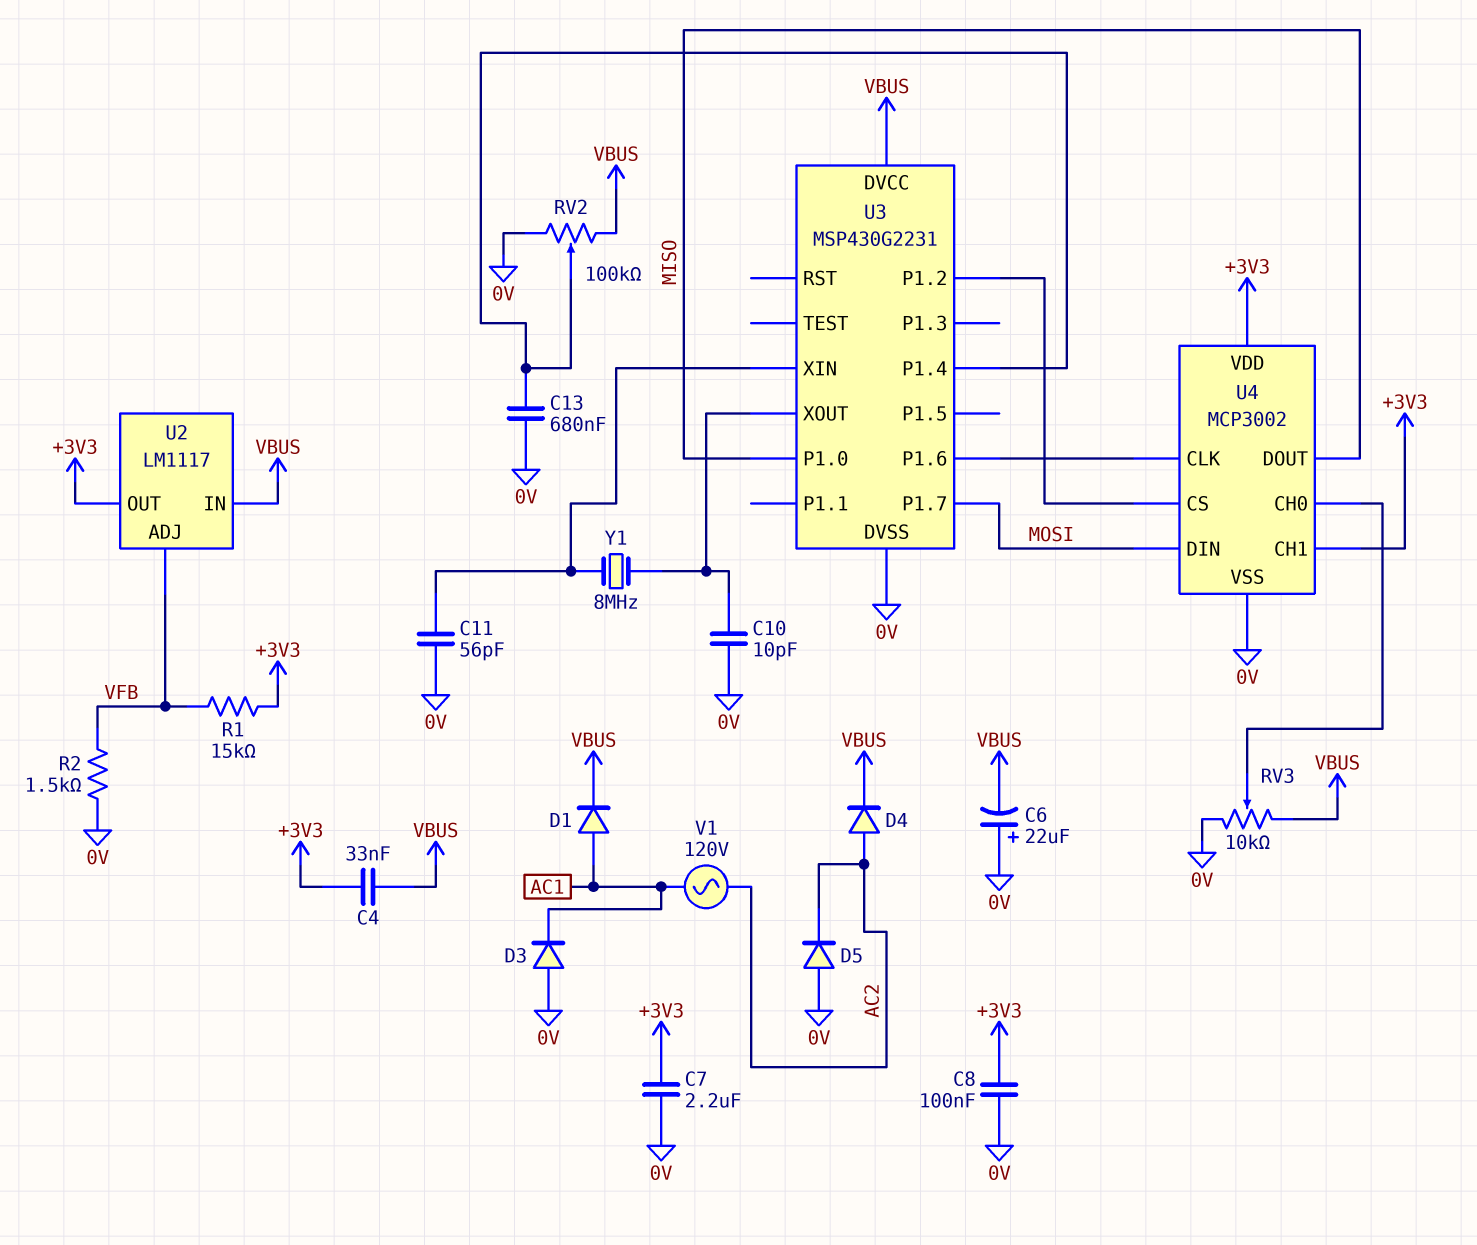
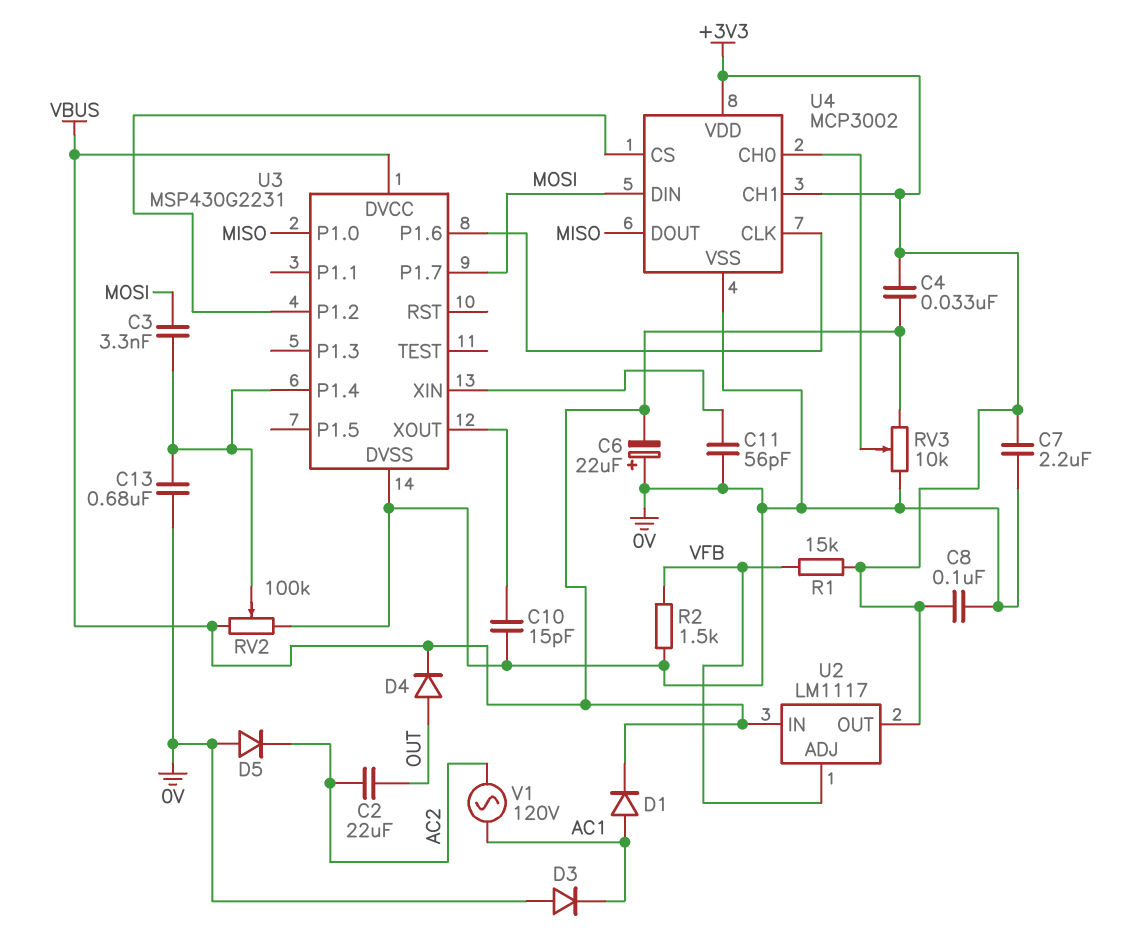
C2: none -> 22uF (AC2, OUT)
C3: none -> 3.3nF (MOSI, U3/P1.4)
C10: 10pF (0V, U3/XOUT) -> 15pF (0V, U3/XOUT)
D4: diode (A AC2, K VBUS) -> diode (A OUT, K VBUS)
Y1: 8MHz (U3/XIN, U3/XOUT) -> none

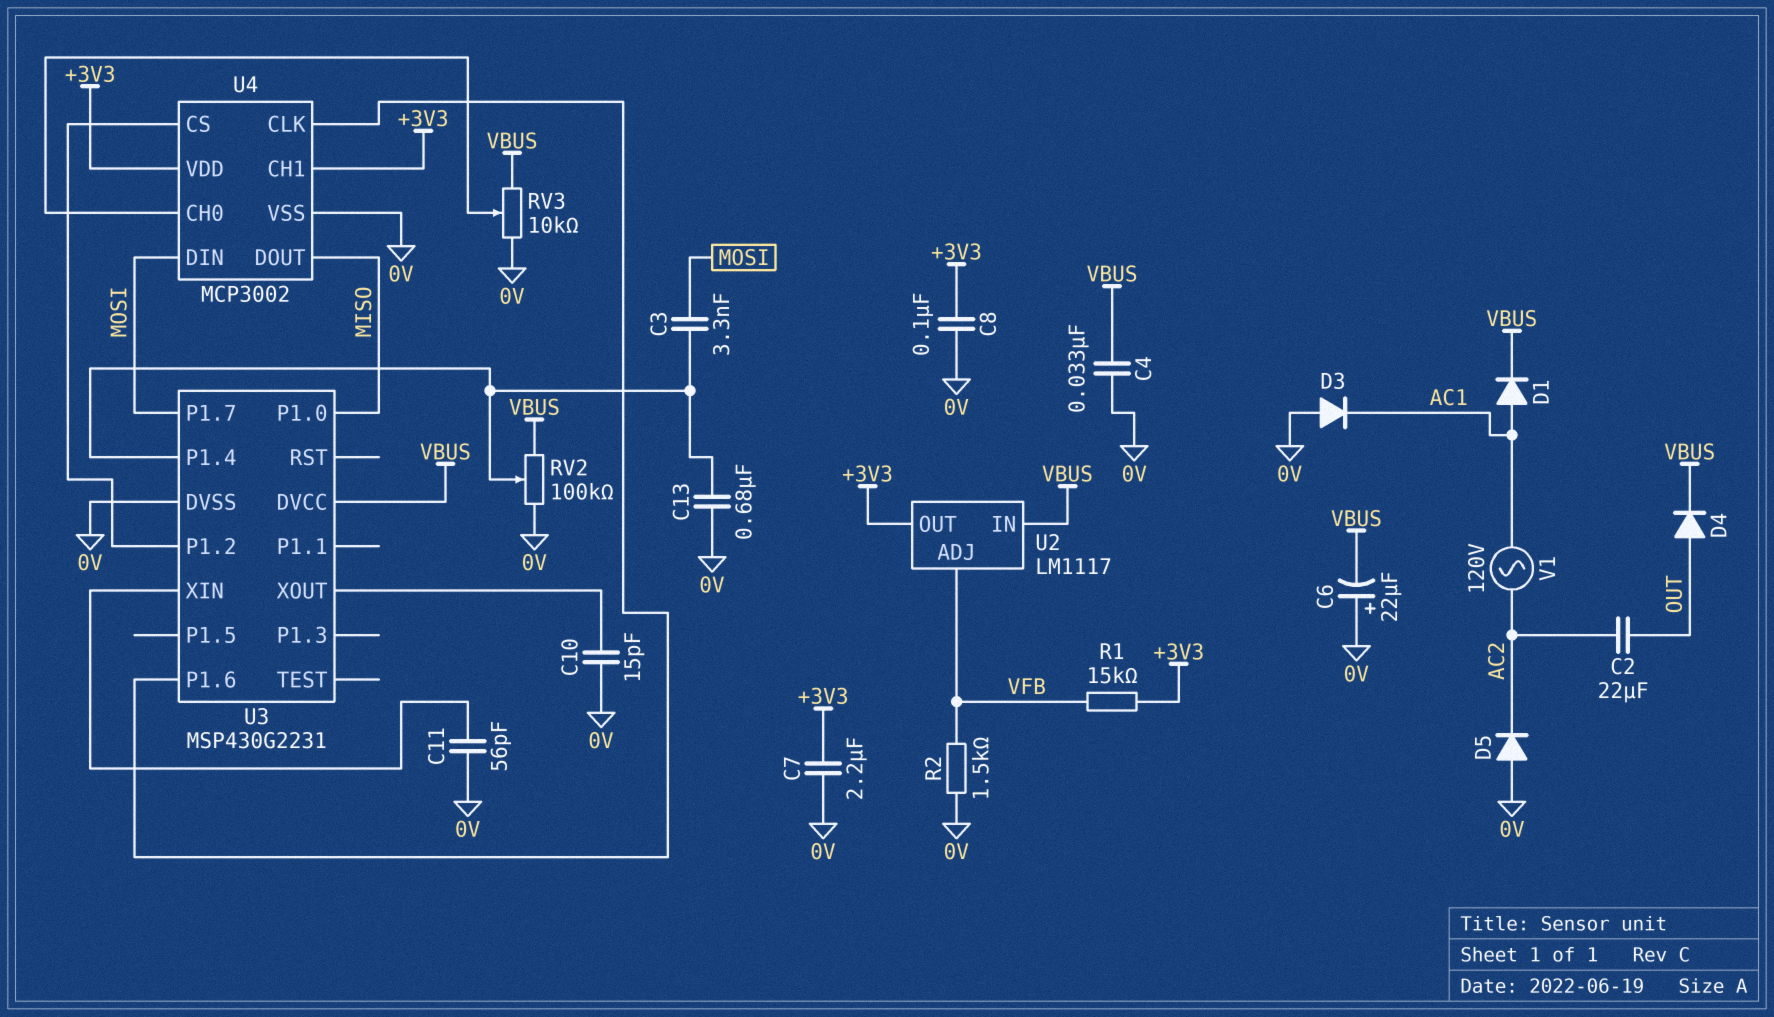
C4: 33nF (+3V3, VBUS) -> 33nF (0V, VBUS)

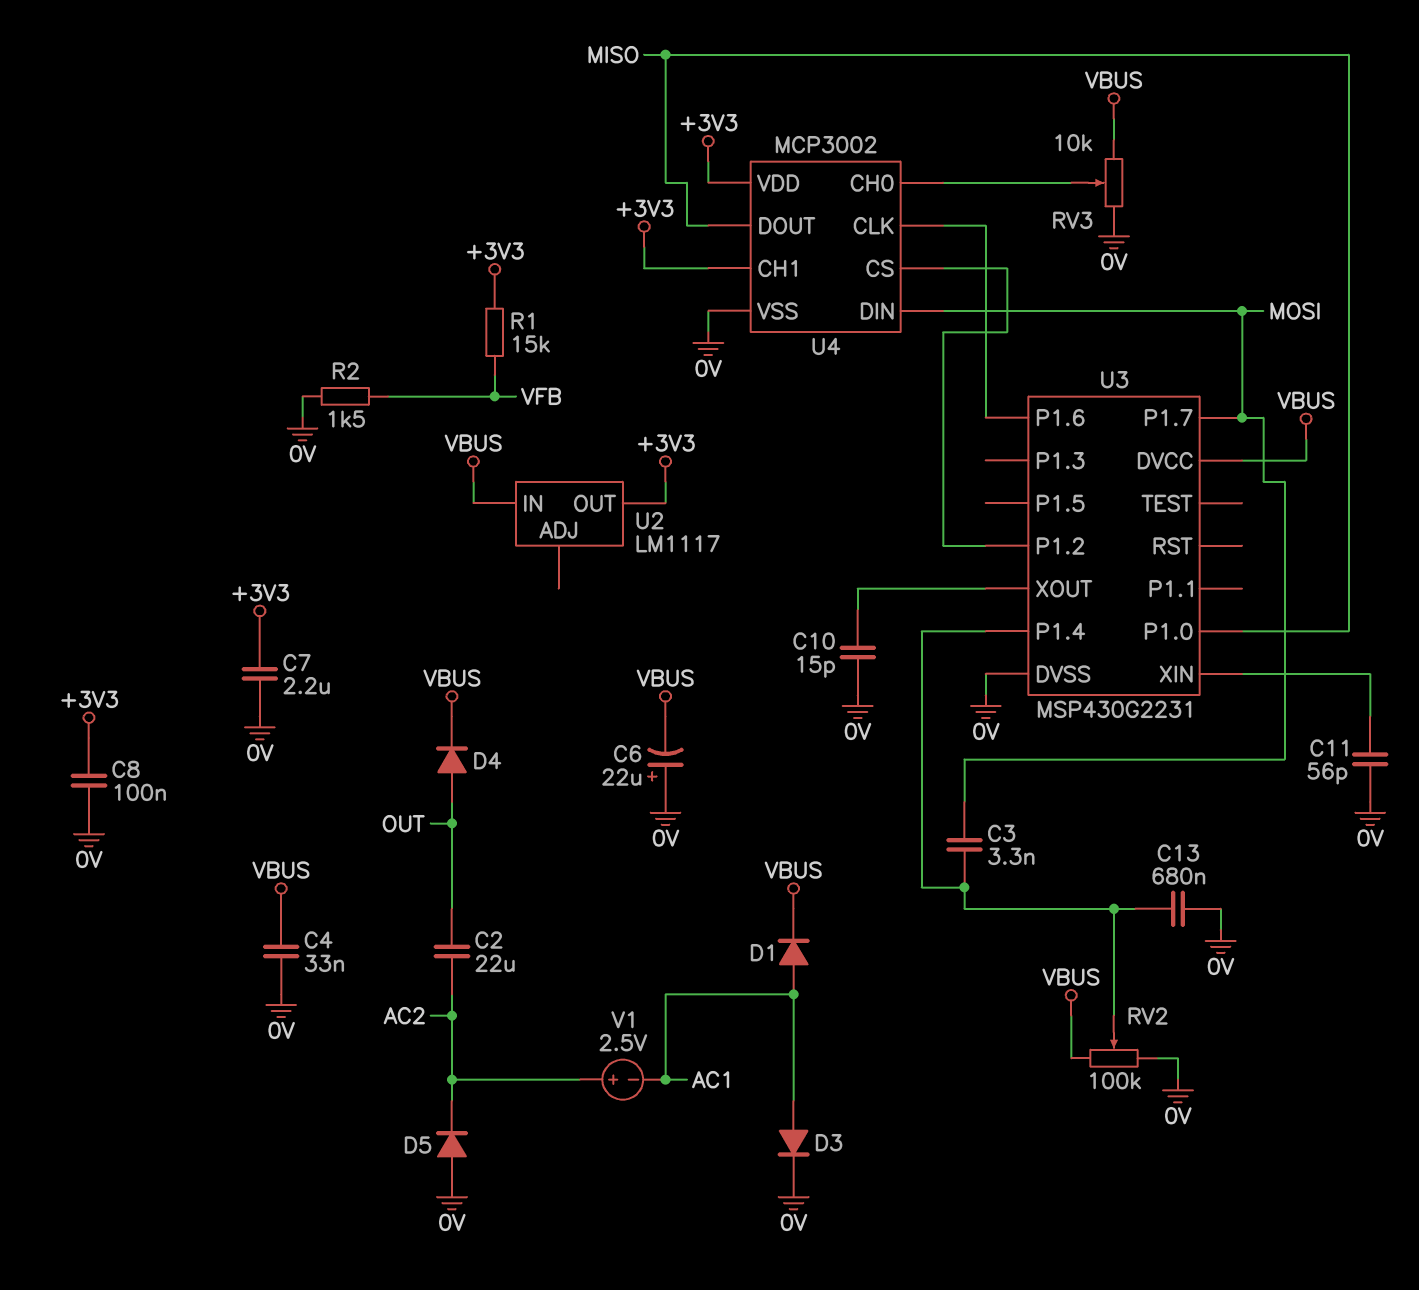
D3: diode (A 0V, K AC1) -> diode (A AC1, K 0V)
U2 pin ADJ: VFB -> none
V1: AC 120V (AC1, AC2) -> 2.5V (plus AC2, minus AC1)

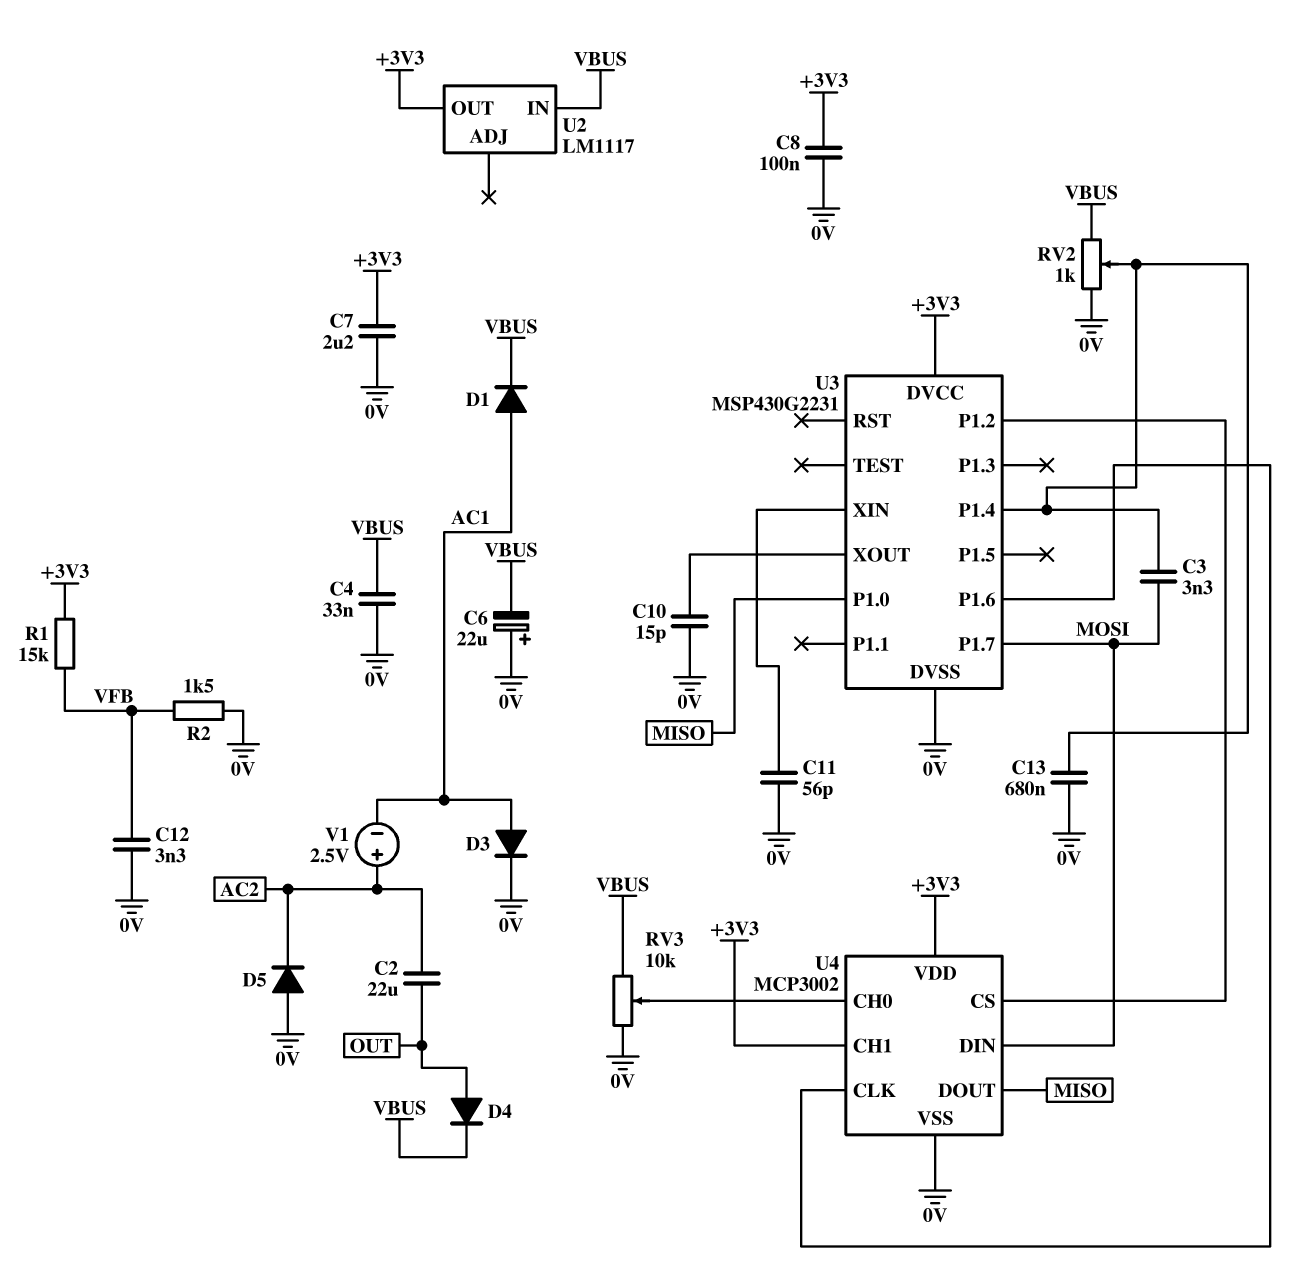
C12: none -> 3.3nF (0V, VFB)
RV2: 100k (0V, VBUS, wiper U3/P1.4) -> 1k (0V, VBUS, wiper U3/P1.4)
U3 pin DVCC: VBUS -> +3V3

